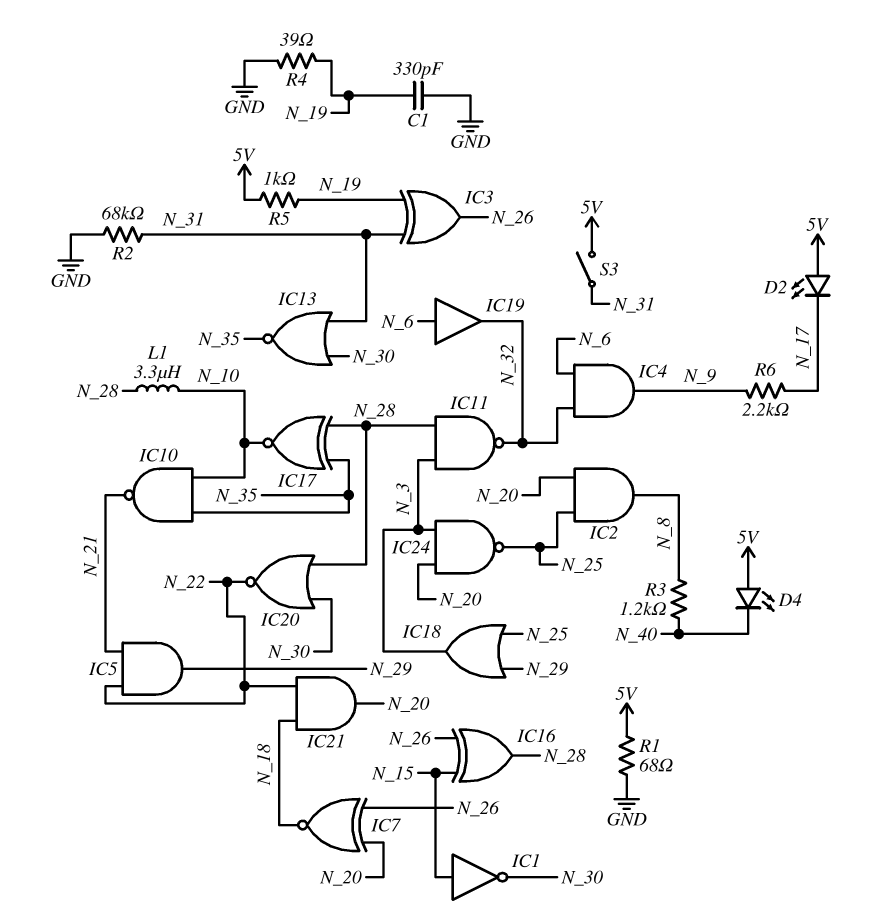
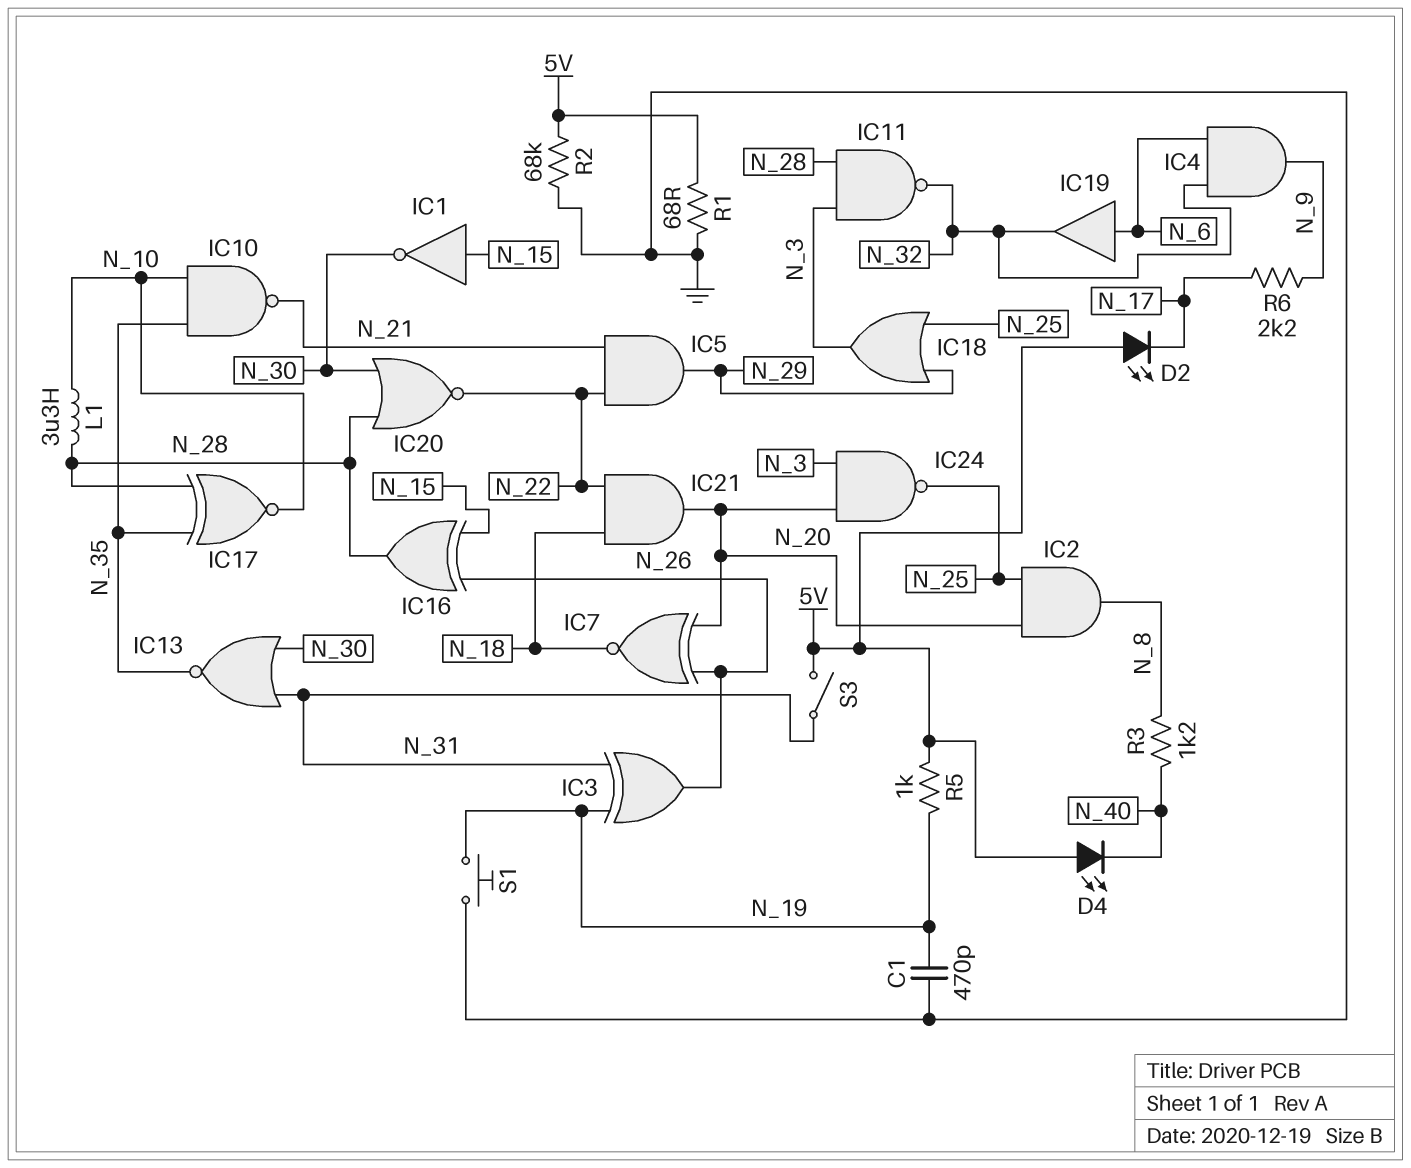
C1: 330pF (GND, N_19) -> 470pF (GND, N_19)
R2: 68k (GND, N_31) -> 68k (5V, GND)
R4: 39 (GND, N_19) -> none
S1: none -> button (GND, N_19)

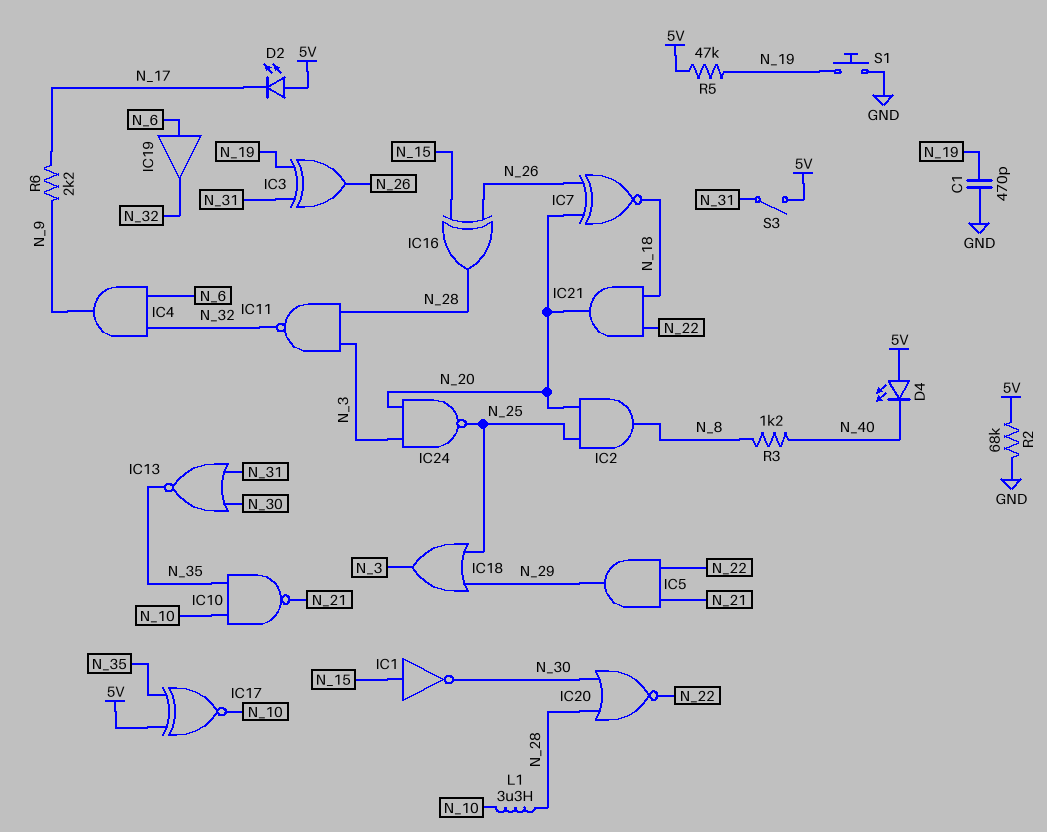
IC17: XNOR (in N_28, in N_35, out N_10) -> XNOR (in 5V, in N_35, out N_10)
R1: 68 (5V, GND) -> none
R5: 1k (5V, N_19) -> 47k (5V, N_19)

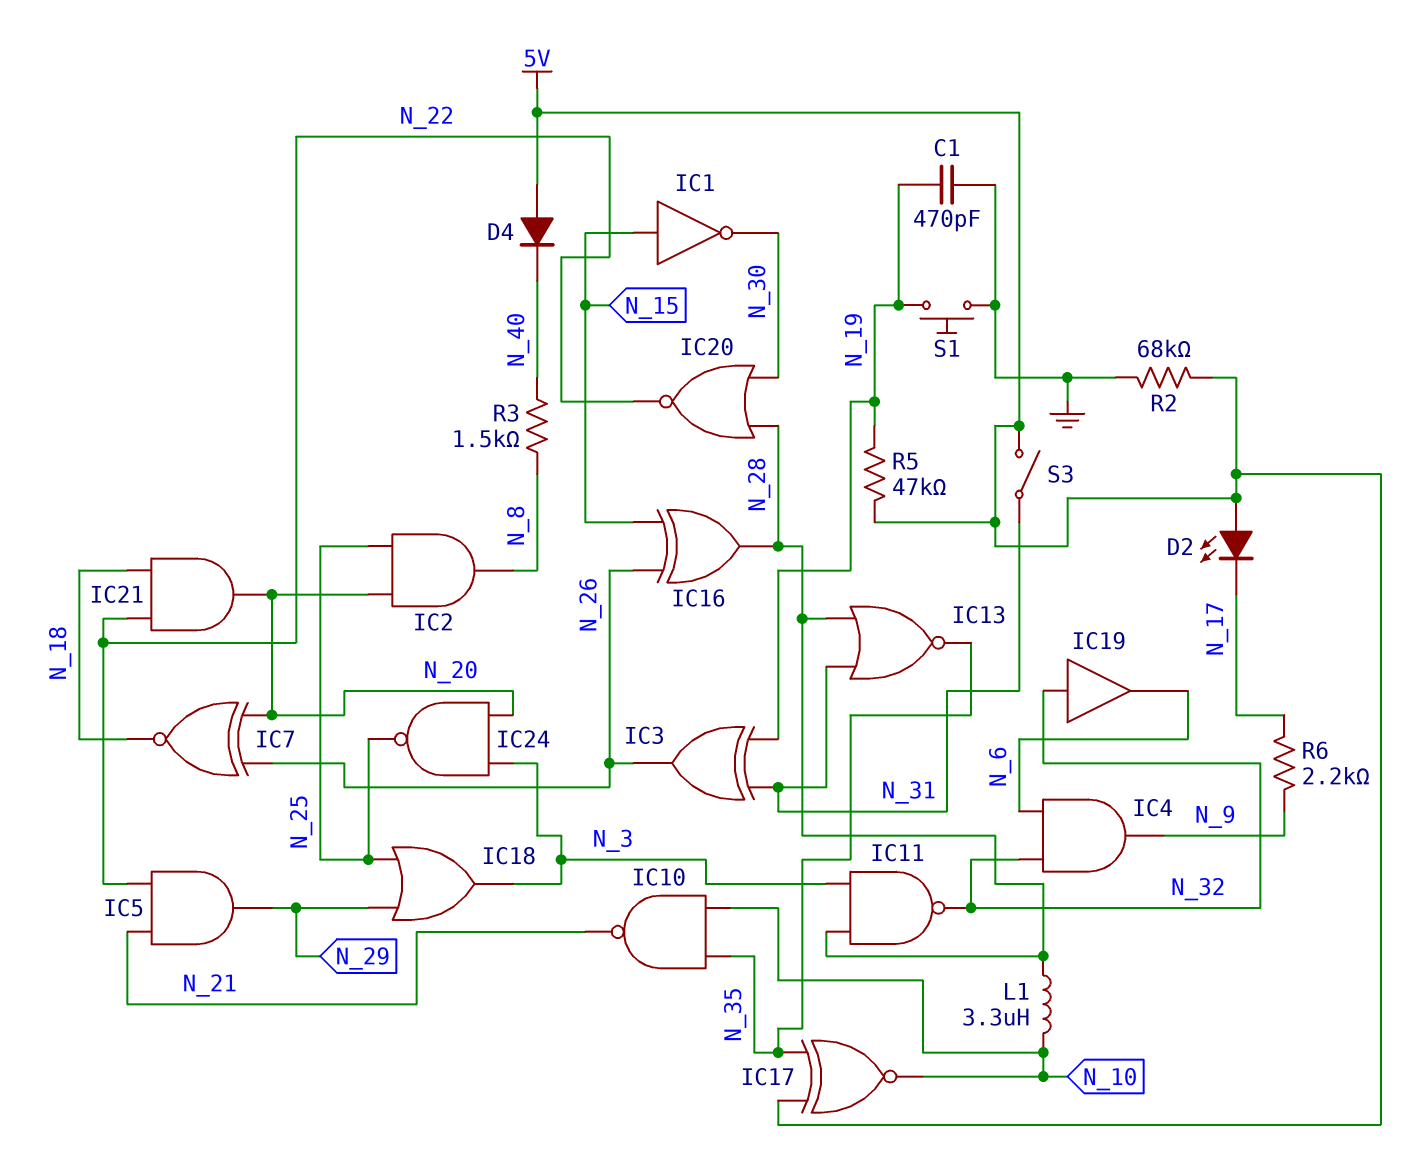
D4: LED (A 5V, K N_40) -> diode (A 5V, K N_40)
IC13: NOR (in N_30, in N_31, out N_35) -> NOR (in N_28, in N_31, out N_35)
IC19: buffer (in N_6, out N_32) -> buffer (in N_32, out N_6)
R3: 1.2k (N_8, N_40) -> 1.5k (N_8, N_40)

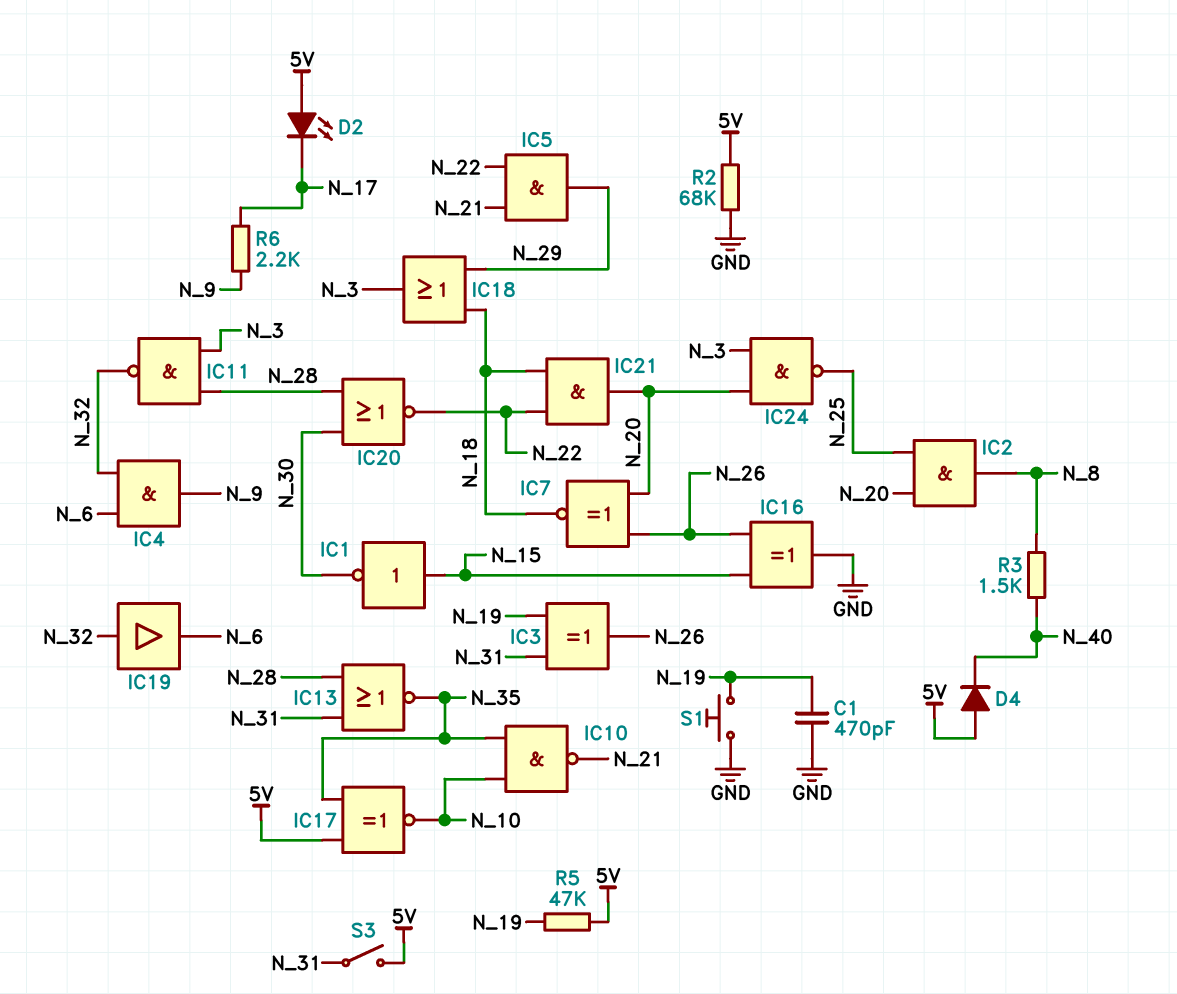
IC16: XOR (in N_15, in N_26, out N_28) -> XOR (in N_15, in N_26, out GND)
IC18: OR (in N_25, in N_29, out N_3) -> OR (in N_18, in N_29, out N_3)
L1: 3.3uH (N_10, N_28) -> none

